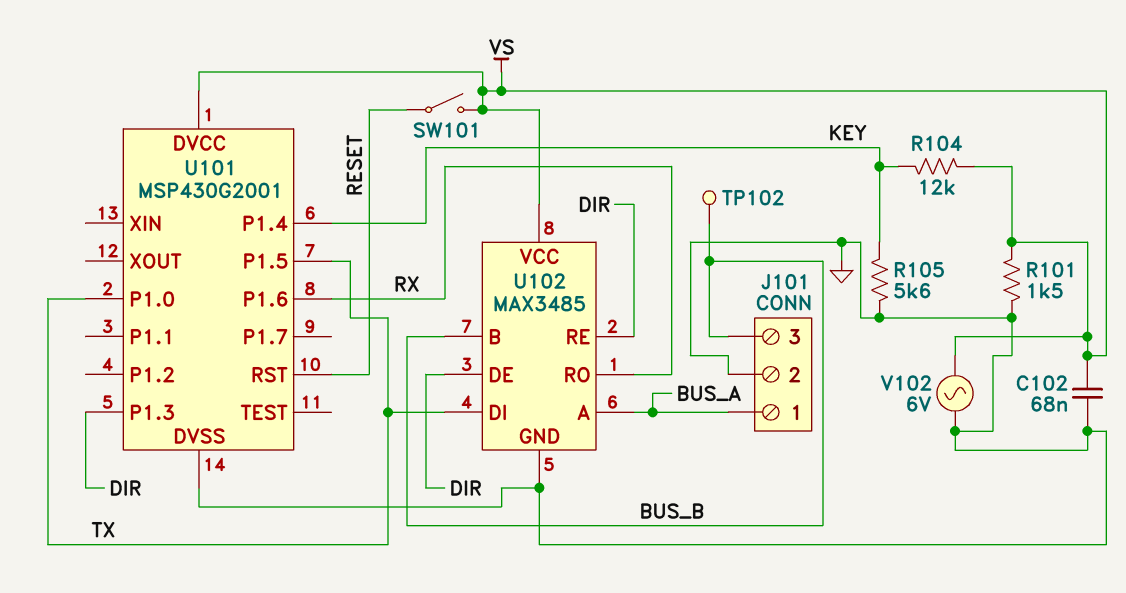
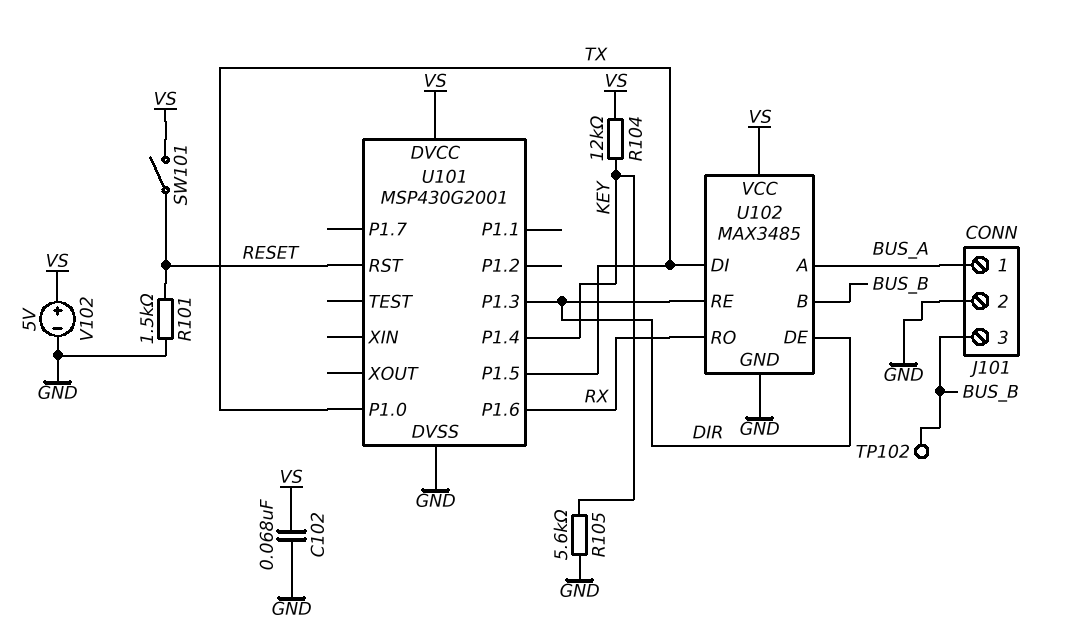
R101: 1.5k (GND, VS) -> 1.5k (GND, RESET)
V102: AC 6V (GND, VS) -> 5V (plus VS, minus GND)

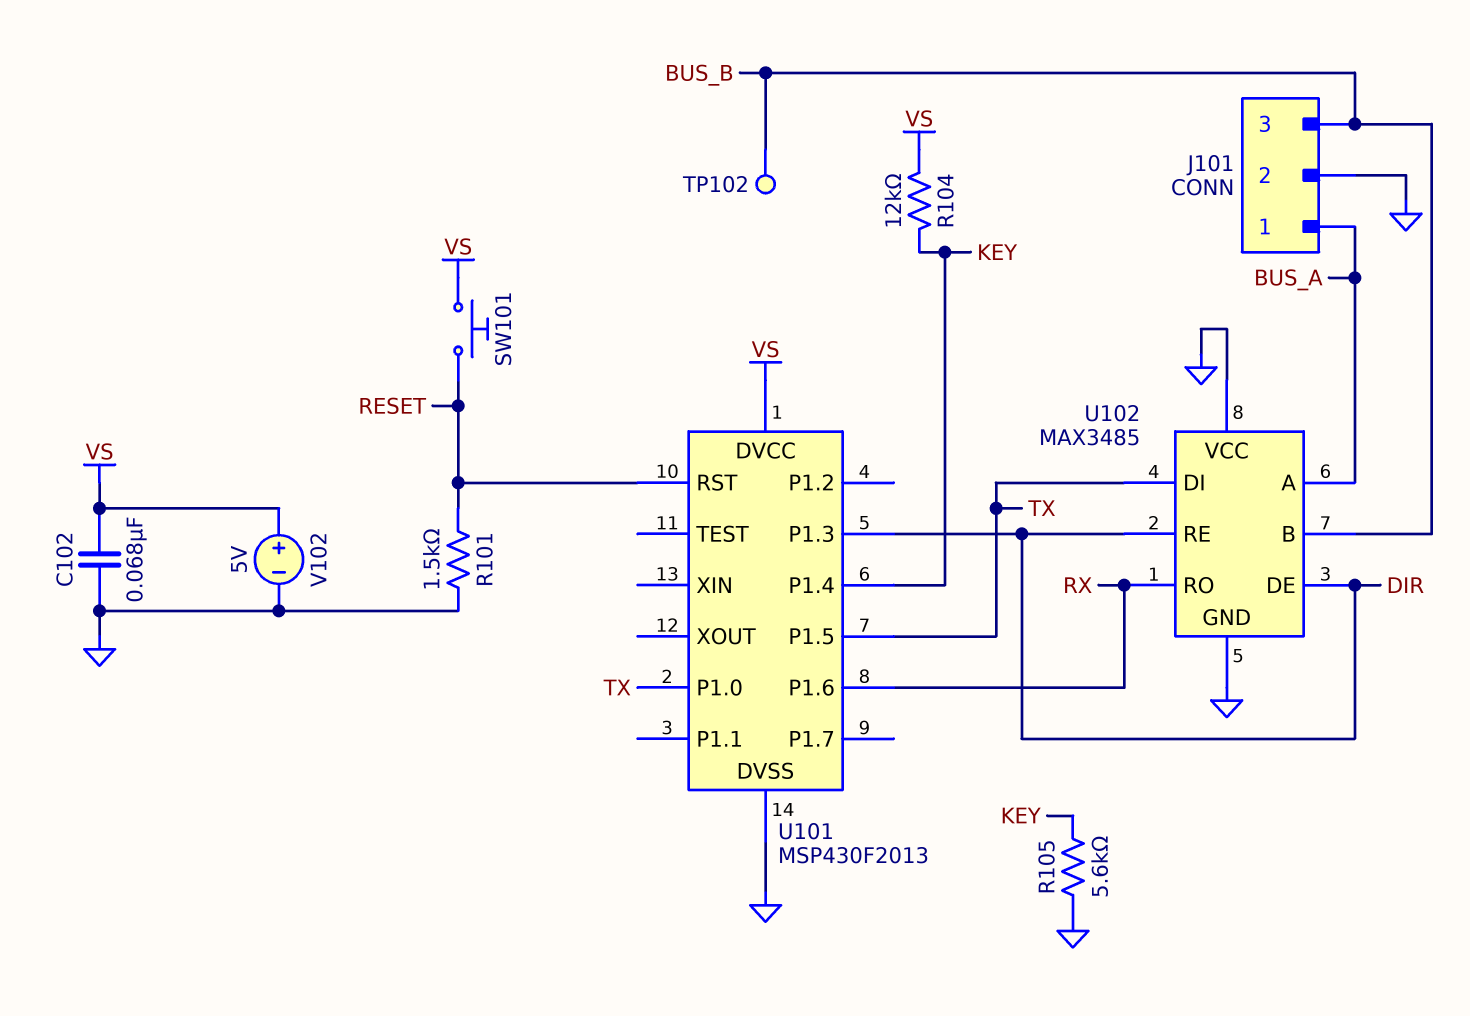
SW101: switch (RESET, VS) -> button (RESET, VS)
U101: MSP430G2001 -> MSP430F2013
U102 pin VCC: VS -> GND

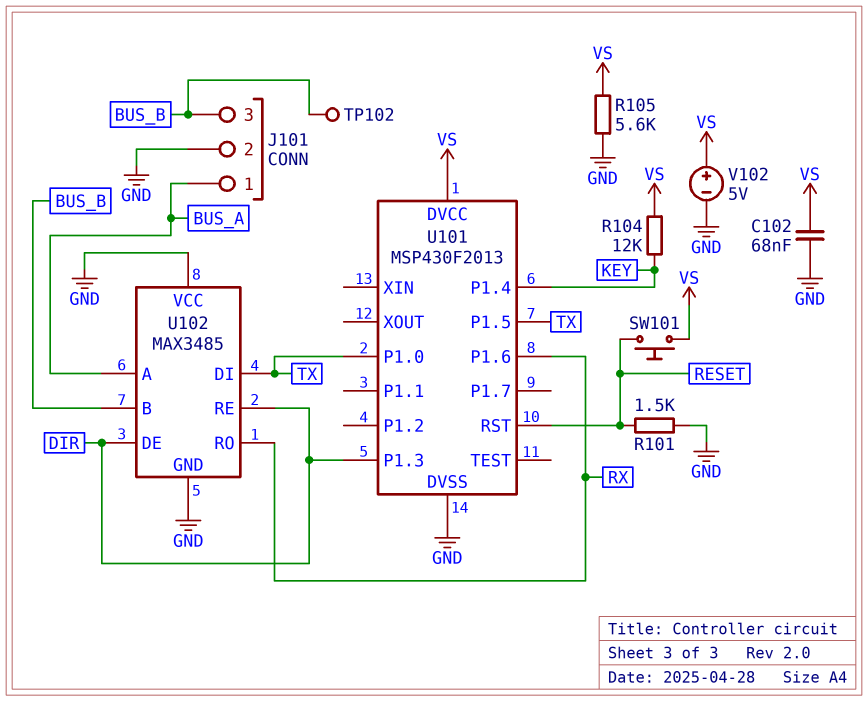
R105: 5.6k (GND, KEY) -> 5.6k (GND, VS)

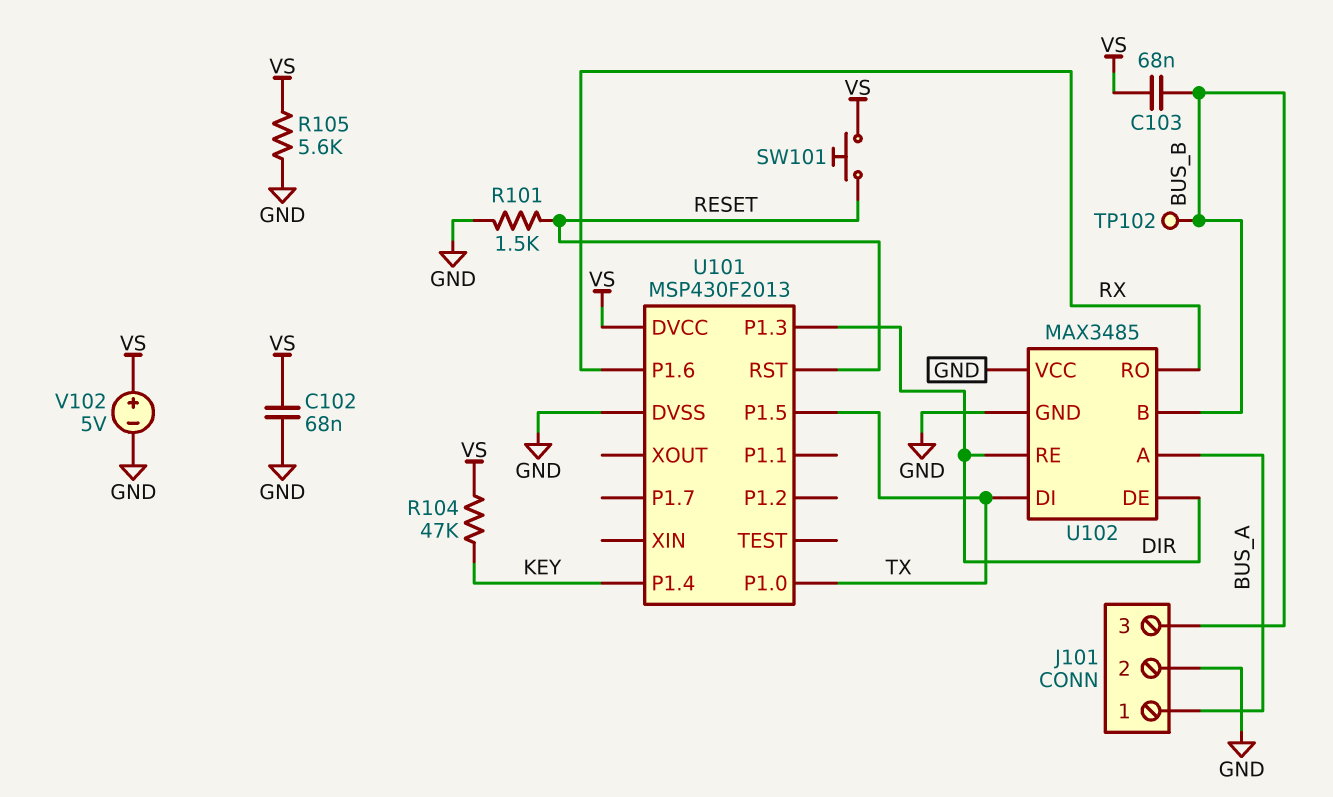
C103: none -> 68nF (BUS_B, VS)
R104: 12k (KEY, VS) -> 47k (KEY, VS)

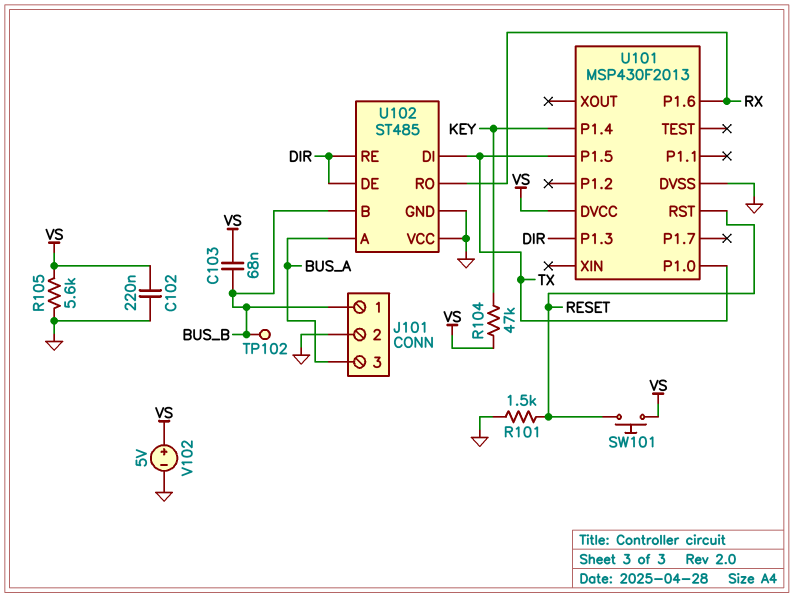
C102: 68nF (GND, VS) -> 220nF (GND, VS)
J101 pin 1: BUS_A -> BUS_B
J101 pin 3: BUS_B -> BUS_A
U102: MAX3485 -> ST485

